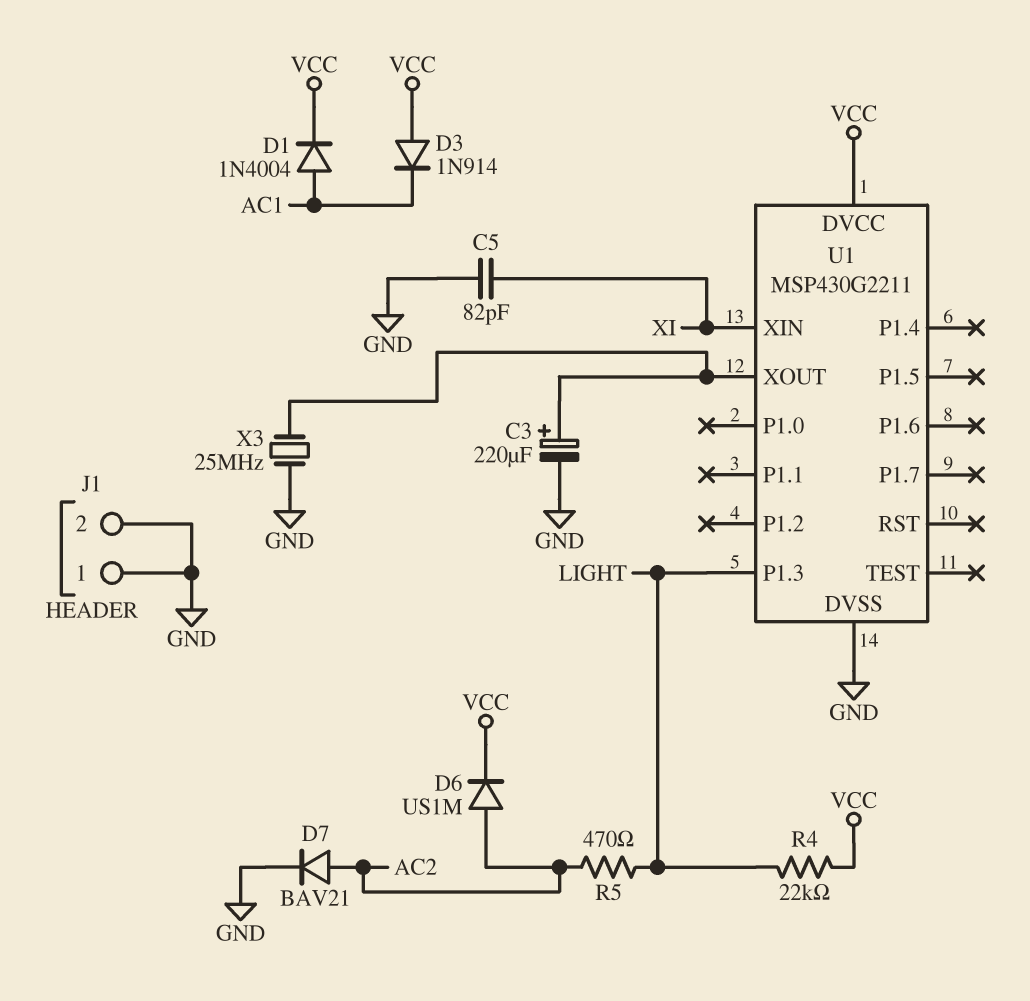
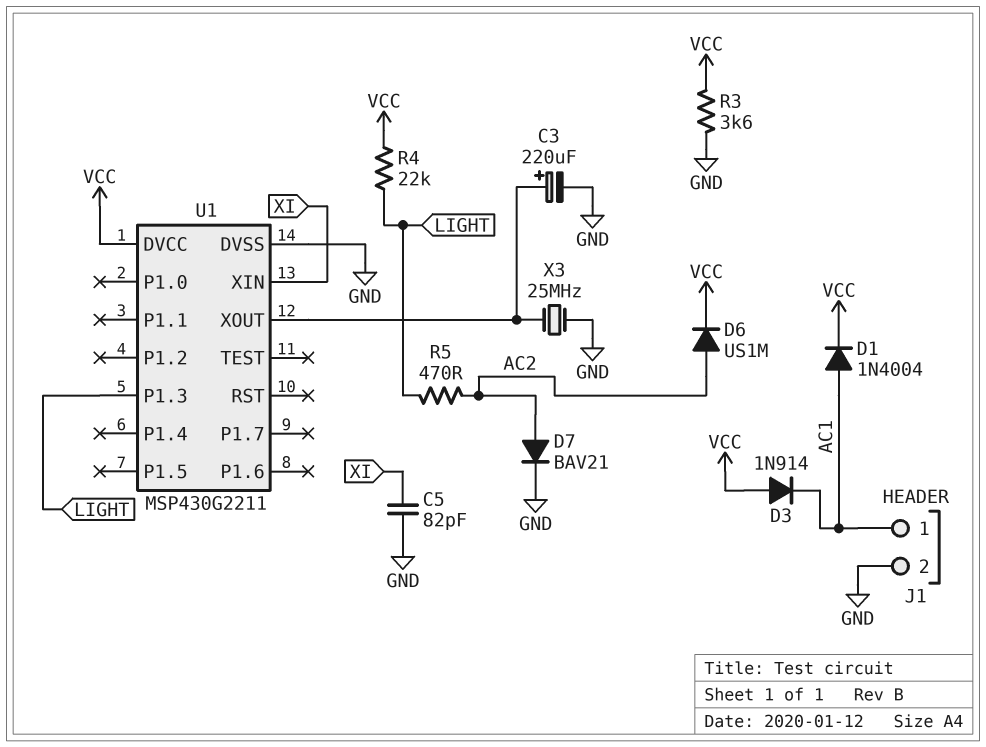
J1 pin 1: GND -> AC1
R3: none -> 3.6k (GND, VCC)

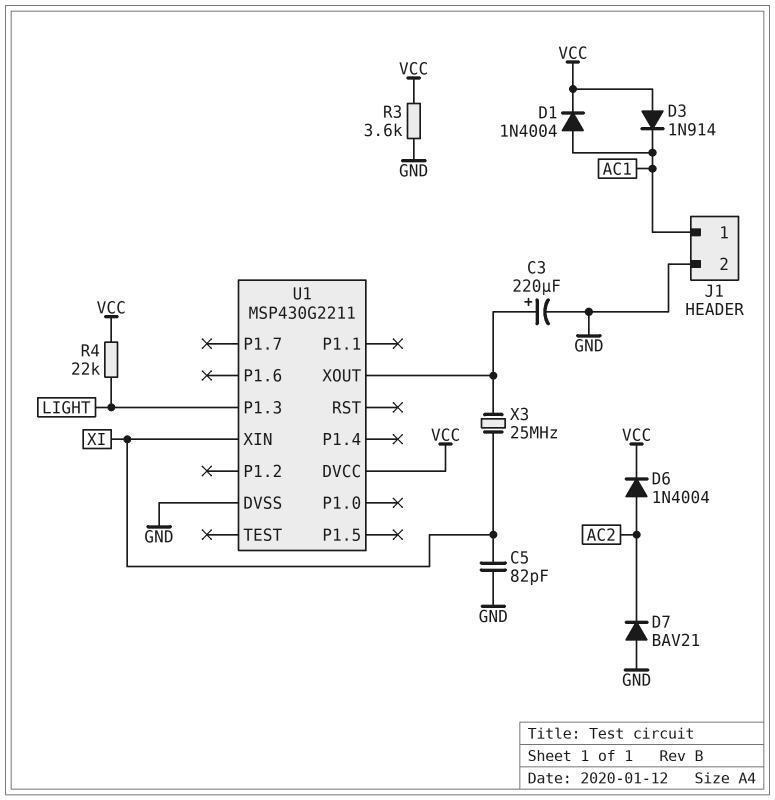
D6: diode US1M (A AC2, K VCC) -> diode 1N4004 (A AC2, K VCC)
D7: diode BAV21 (A AC2, K GND) -> diode BAV21 (A GND, K AC2)
R5: 470 (AC2, LIGHT) -> none
X3: 25MHz (GND, U1/XOUT) -> 25MHz (U1/XOUT, XI)

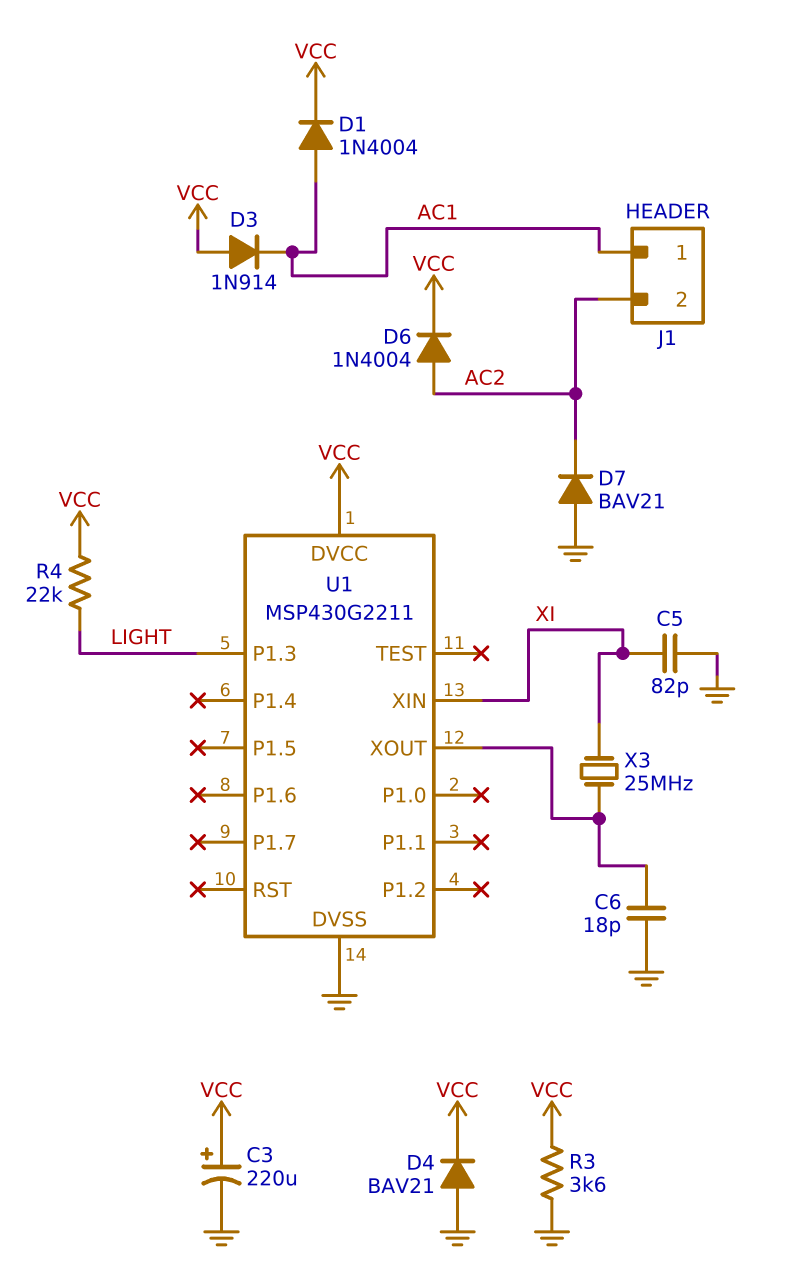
C3: 220uF (plus U1/XOUT, minus GND) -> 220uF (plus VCC, minus GND)
C6: none -> 18pF (GND, U1/XOUT)
D4: none -> diode BAV21 (A GND, K VCC)
J1 pin 2: GND -> AC2

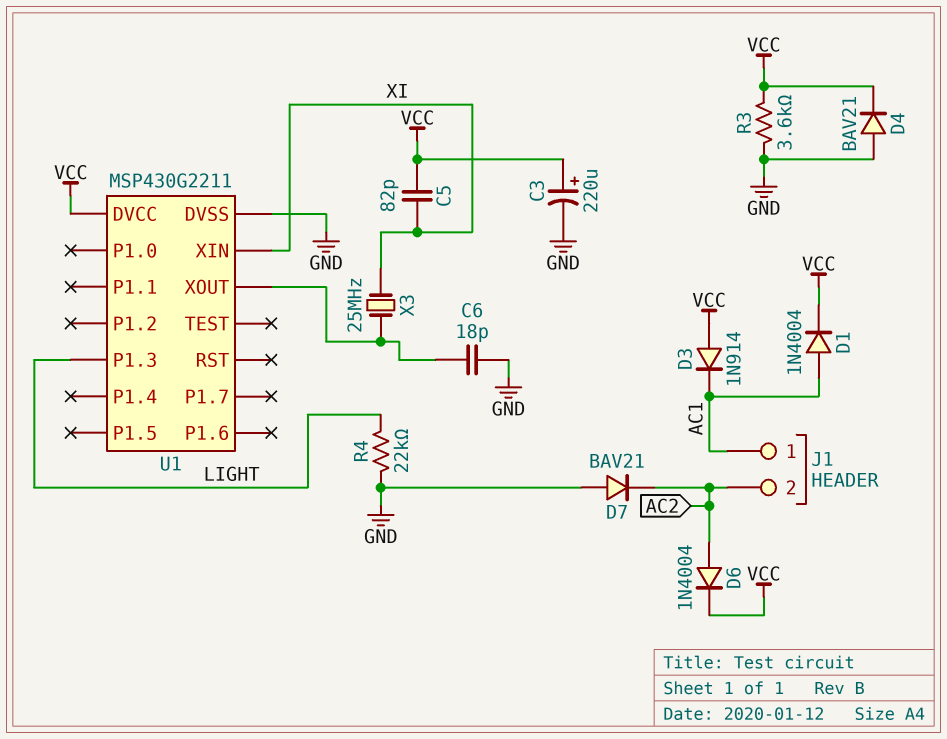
C5: 82pF (GND, XI) -> 82pF (VCC, XI)
R4: 22k (LIGHT, VCC) -> 22k (GND, LIGHT)

